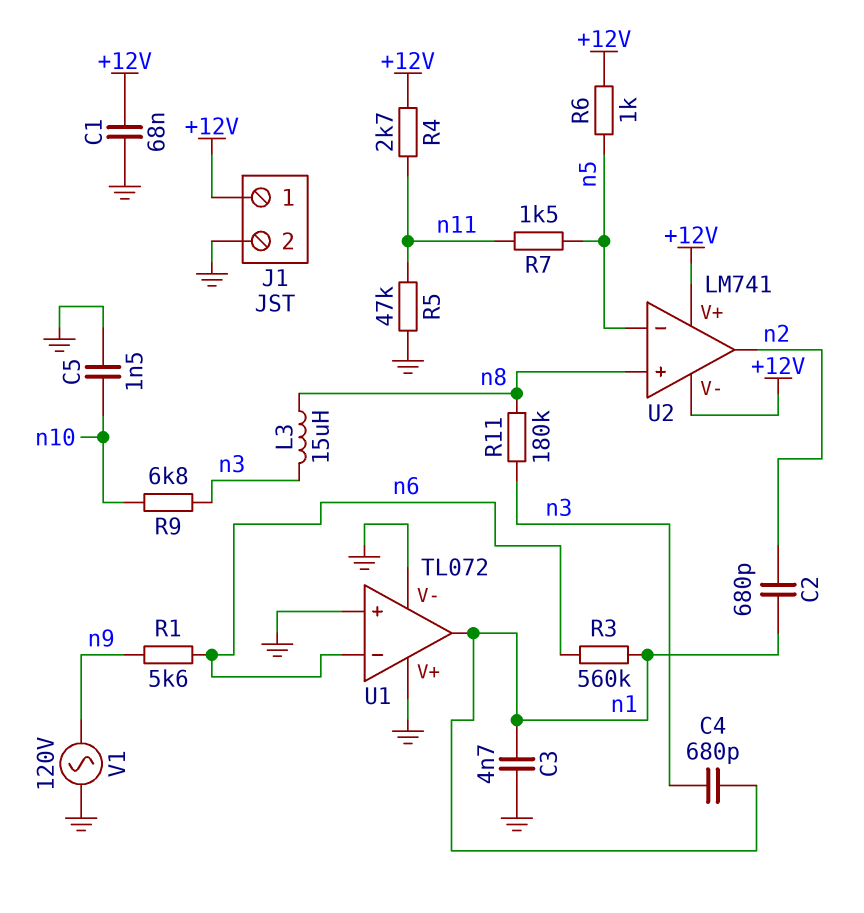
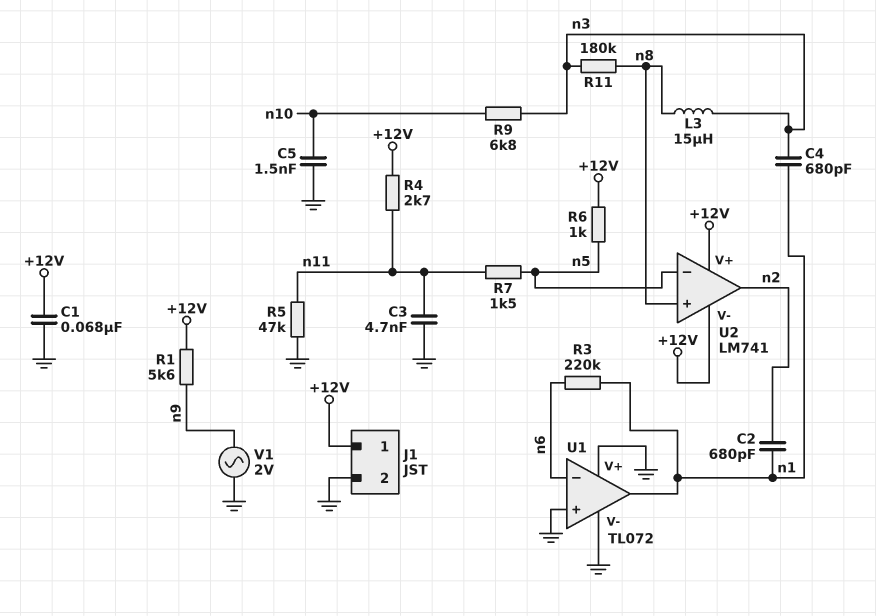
C3: 4.7nF (GND, n1) -> 4.7nF (GND, n11)
R1: 5.6k (n6, n9) -> 5.6k (+12V, n9)
R3: 560k (n1, n6) -> 220k (n1, n6)
V1: AC 120V (GND, n9) -> AC 2V (GND, n9)

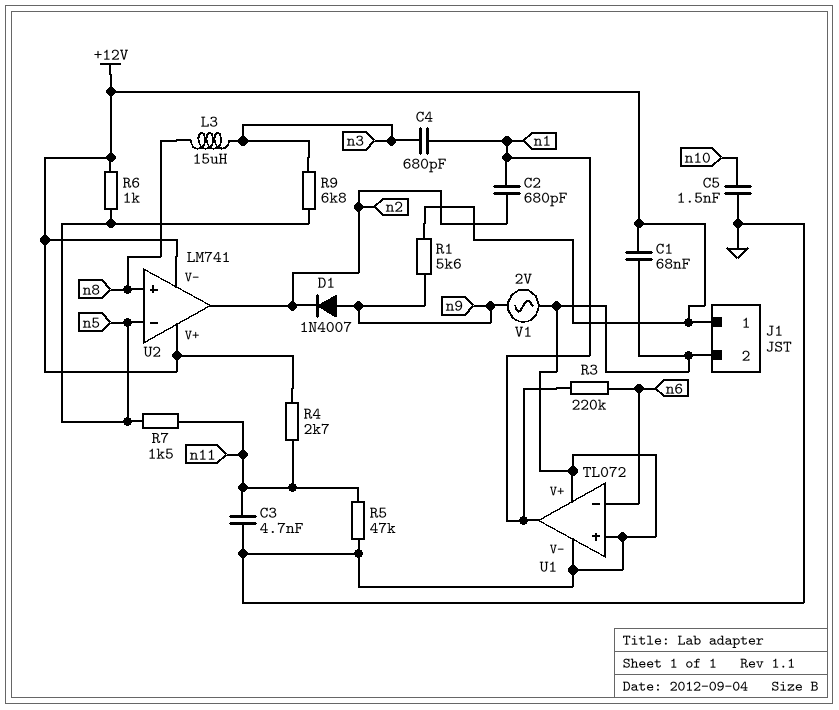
D1: none -> diode 1N4007 (A n9, K n2)
R9: 6.8k (n3, n10) -> 6.8k (n3, n5)
R11: 180k (n3, n8) -> none

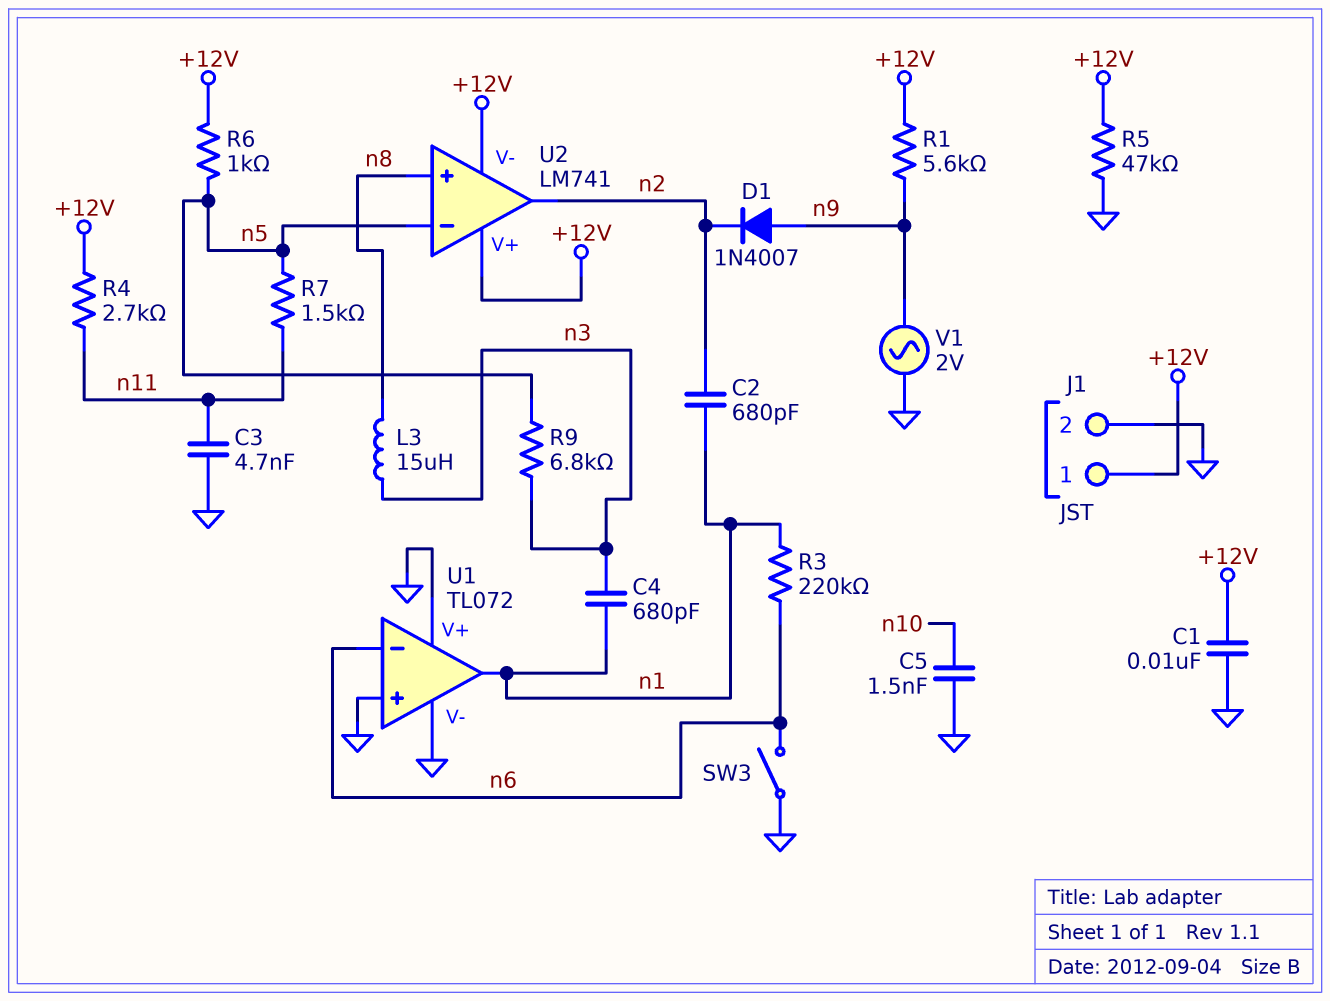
C1: 68nF (+12V, GND) -> 10nF (+12V, GND)
R5: 47k (GND, n11) -> 47k (+12V, GND)
SW3: none -> switch (GND, n6)

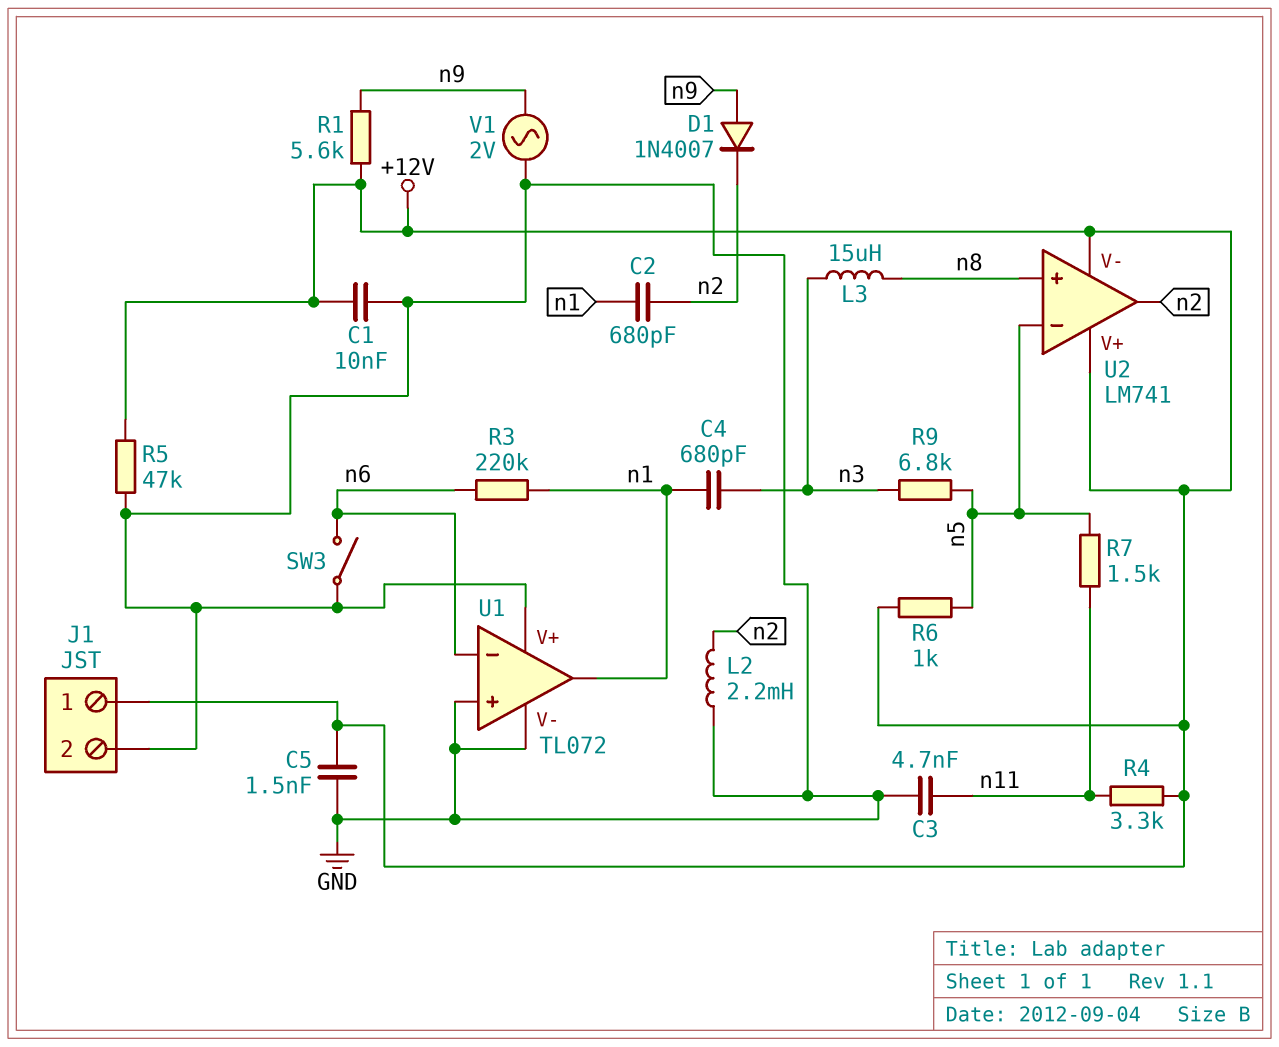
C5: 1.5nF (GND, n10) -> 1.5nF (+12V, GND)
L2: none -> 2.2mH (GND, n2)
R4: 2.7k (+12V, n11) -> 3.3k (+12V, n11)

